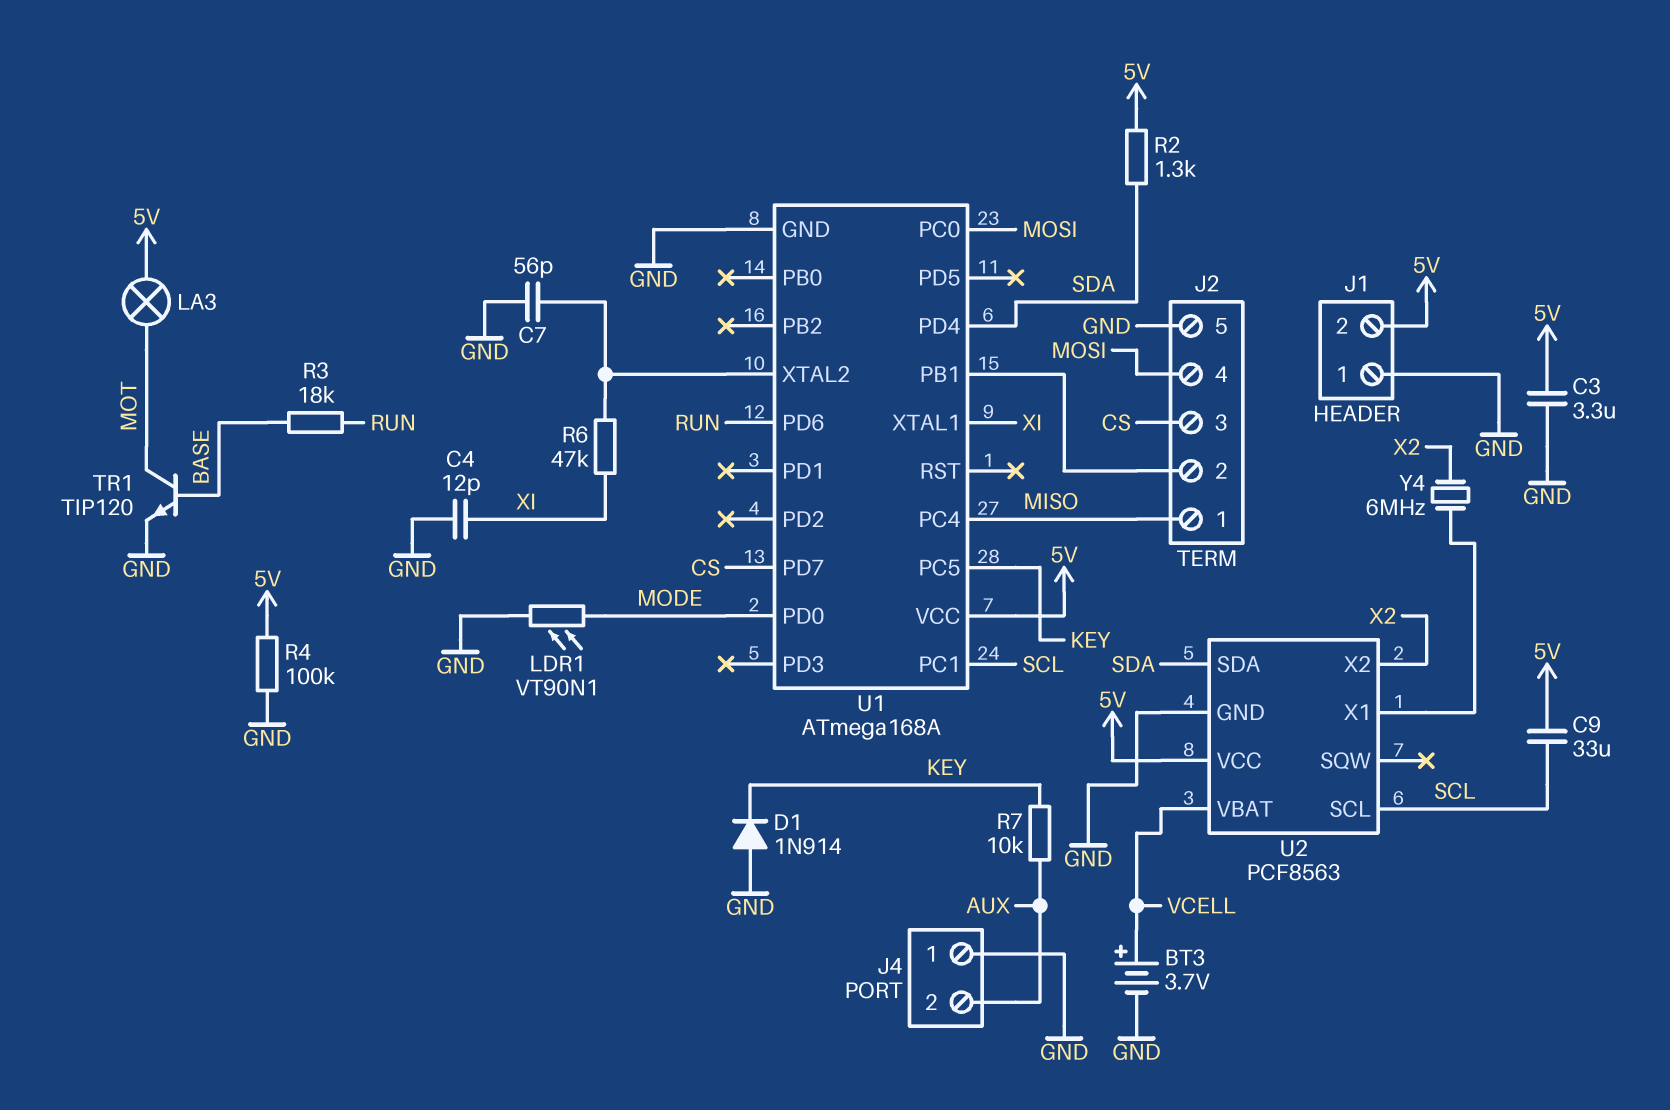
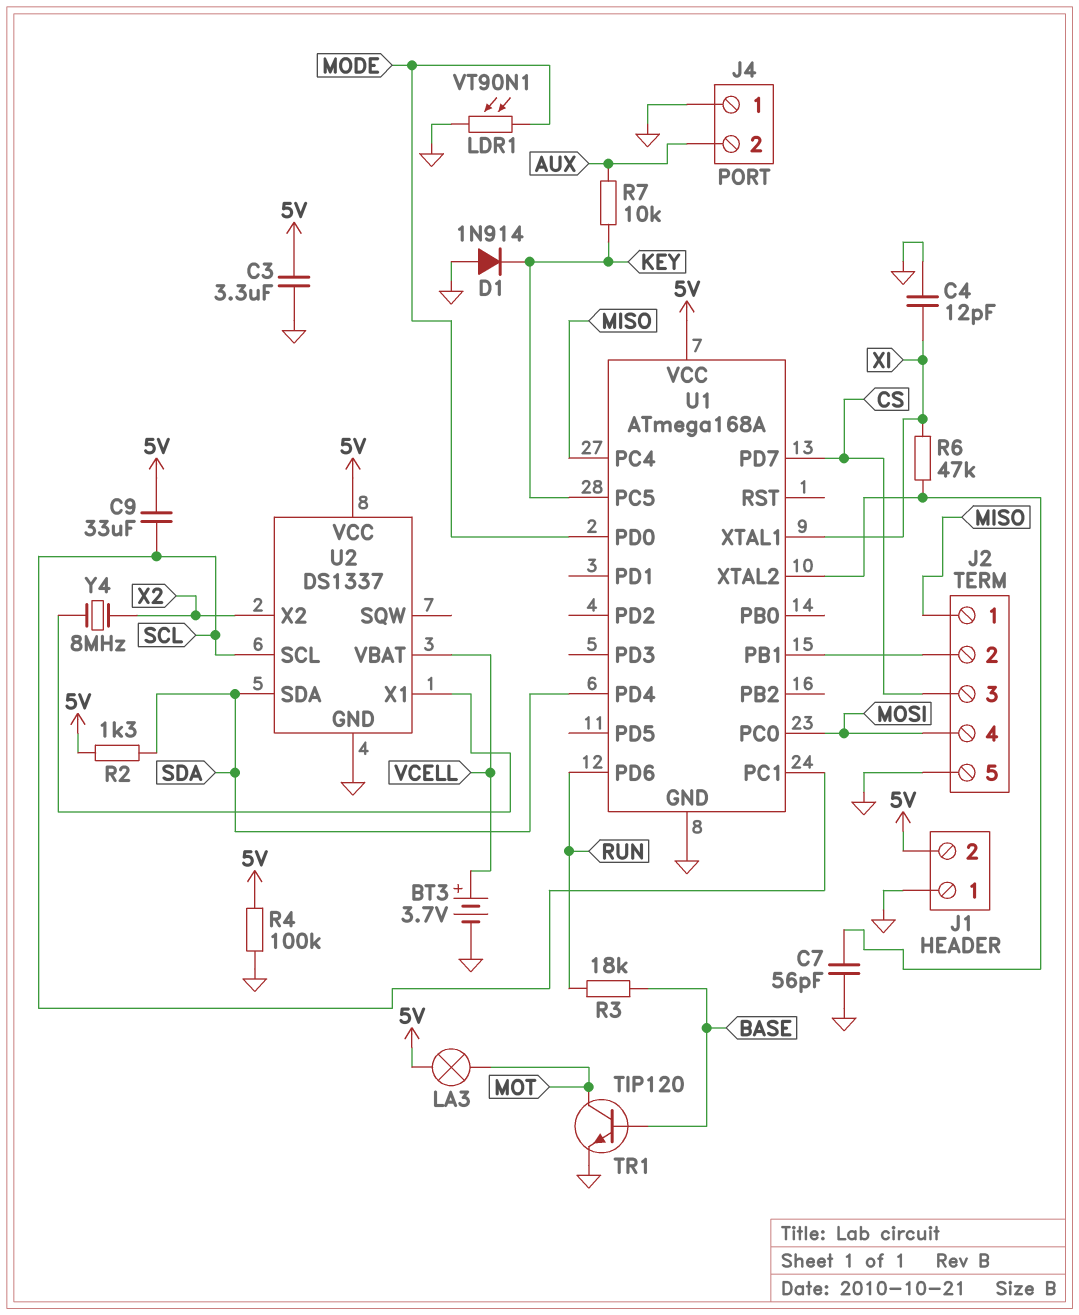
U2: PCF8563 -> DS1337
Y4: 6MHz (U2/X1, X2) -> 8MHz (U2/X1, X2)

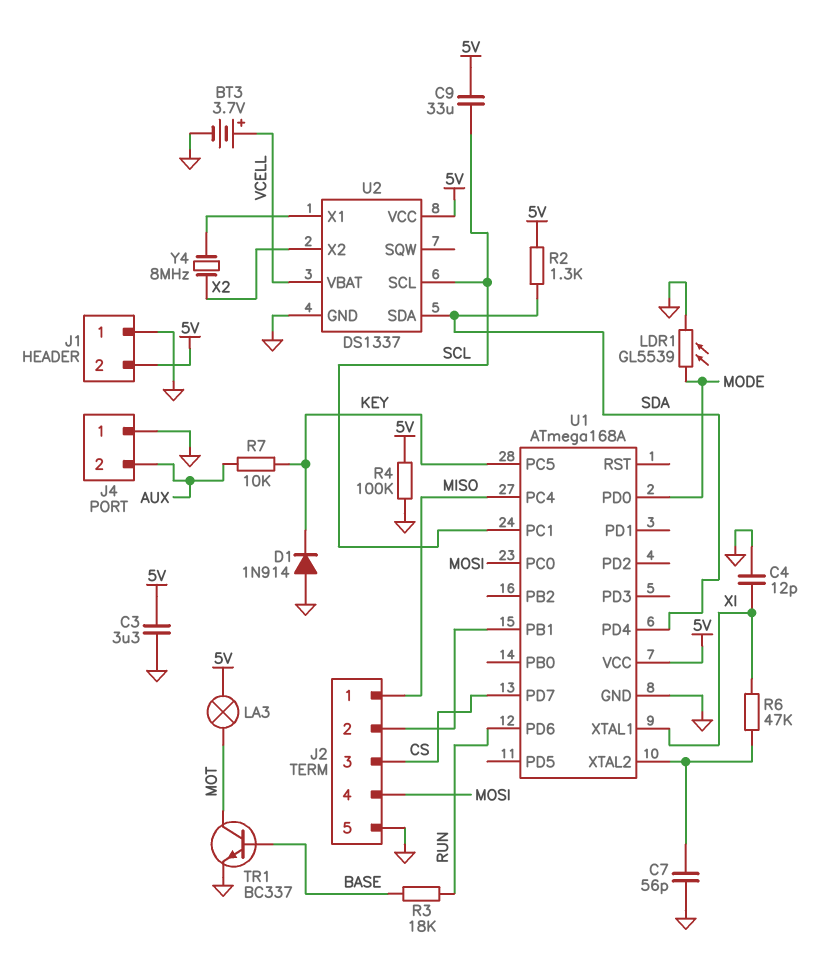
LDR1: VT90N1 (GND, MODE) -> GL5539 (GND, MODE)
TR1: NPN TIP120 (B BASE, C MOT, E GND) -> NPN BC337 (B BASE, C MOT, E GND)

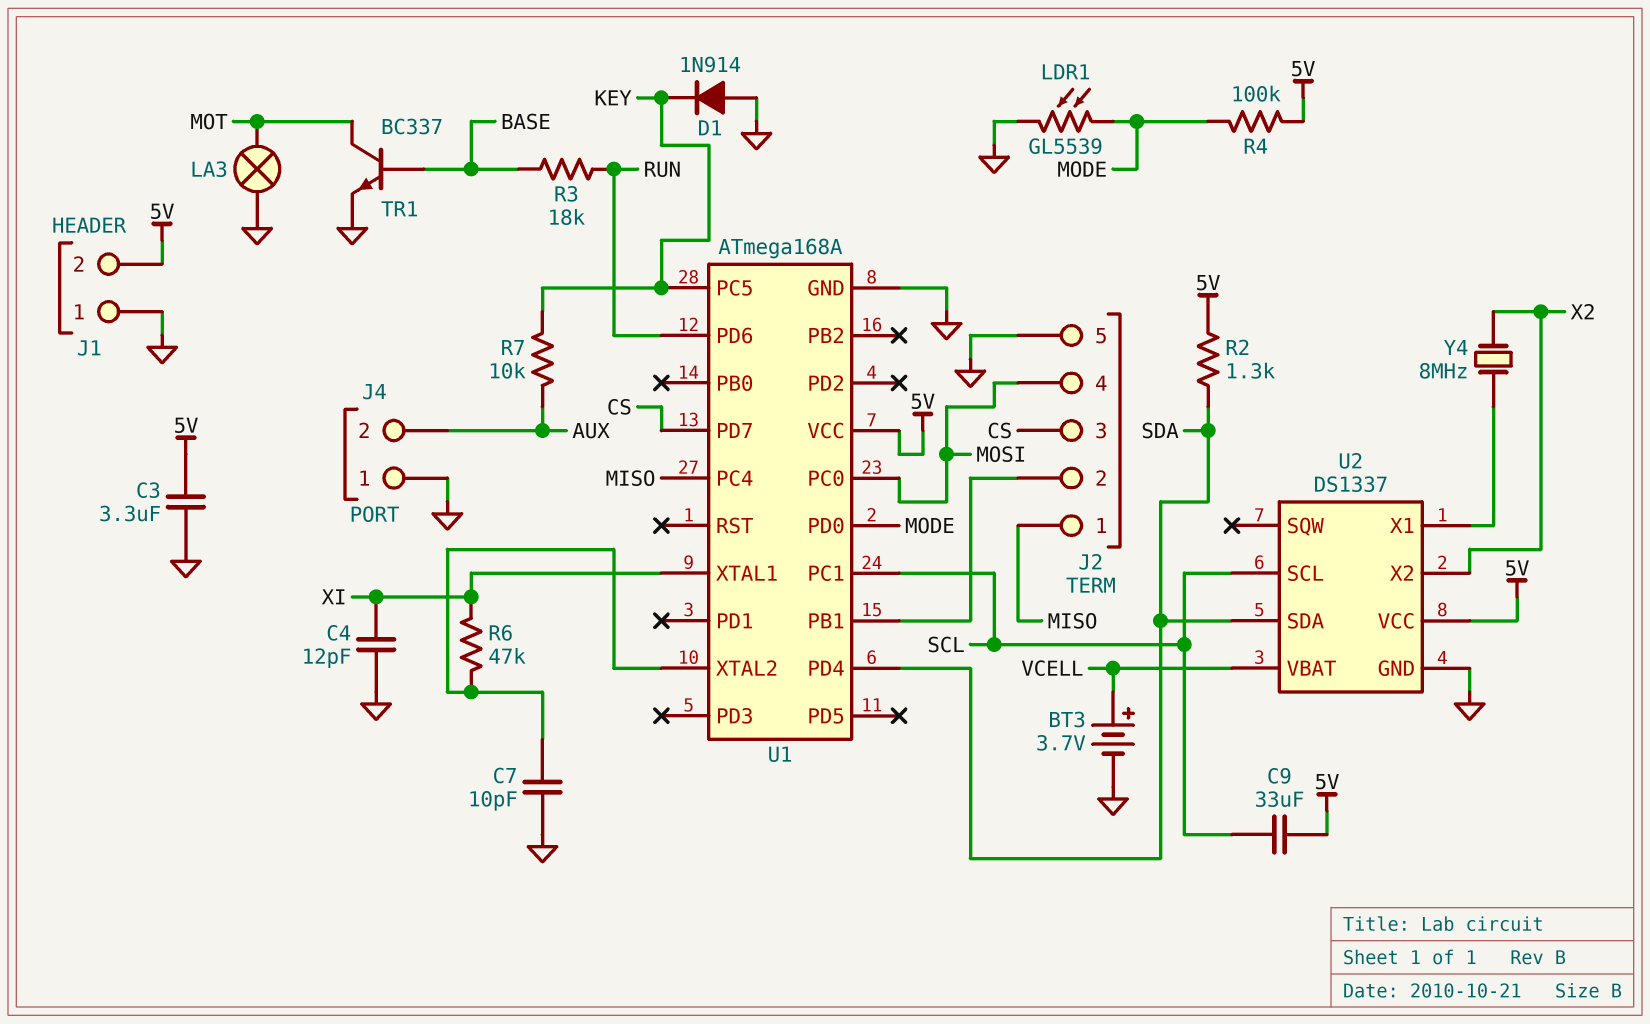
C7: 56pF (GND, U1/XTAL2) -> 10pF (GND, U1/XTAL2)
LA3: lamp (5V, MOT) -> lamp (GND, MOT)
R4: 100k (5V, GND) -> 100k (5V, MODE)

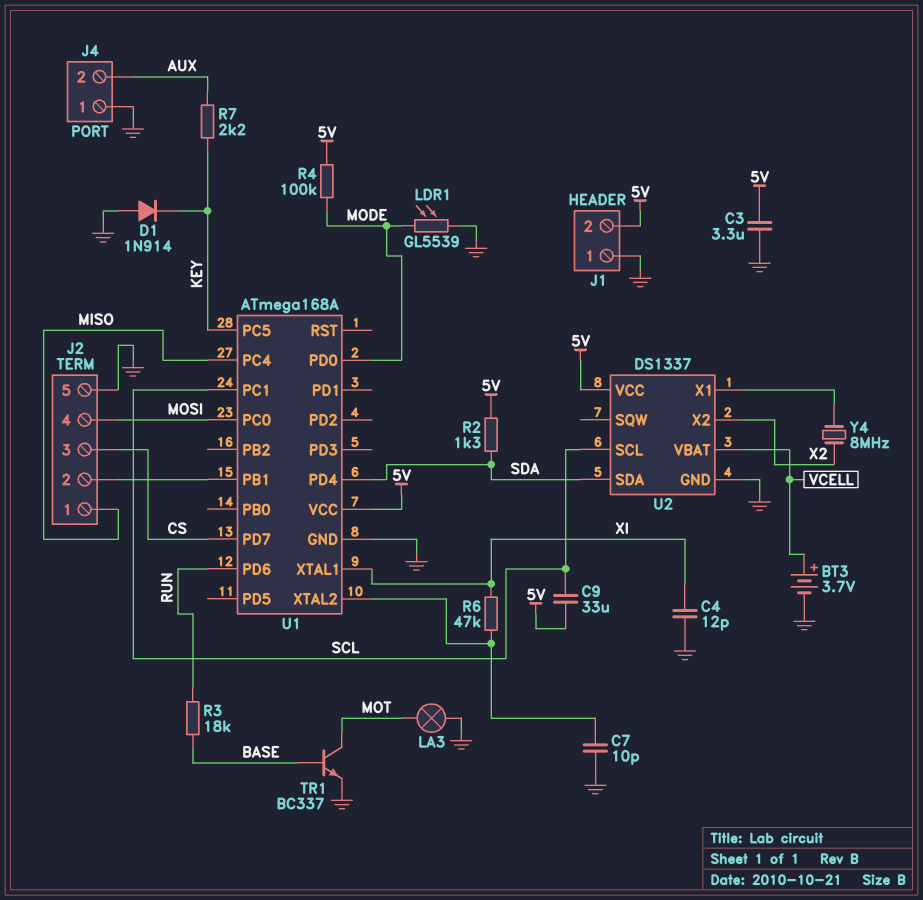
R7: 10k (AUX, KEY) -> 2.2k (AUX, KEY)

